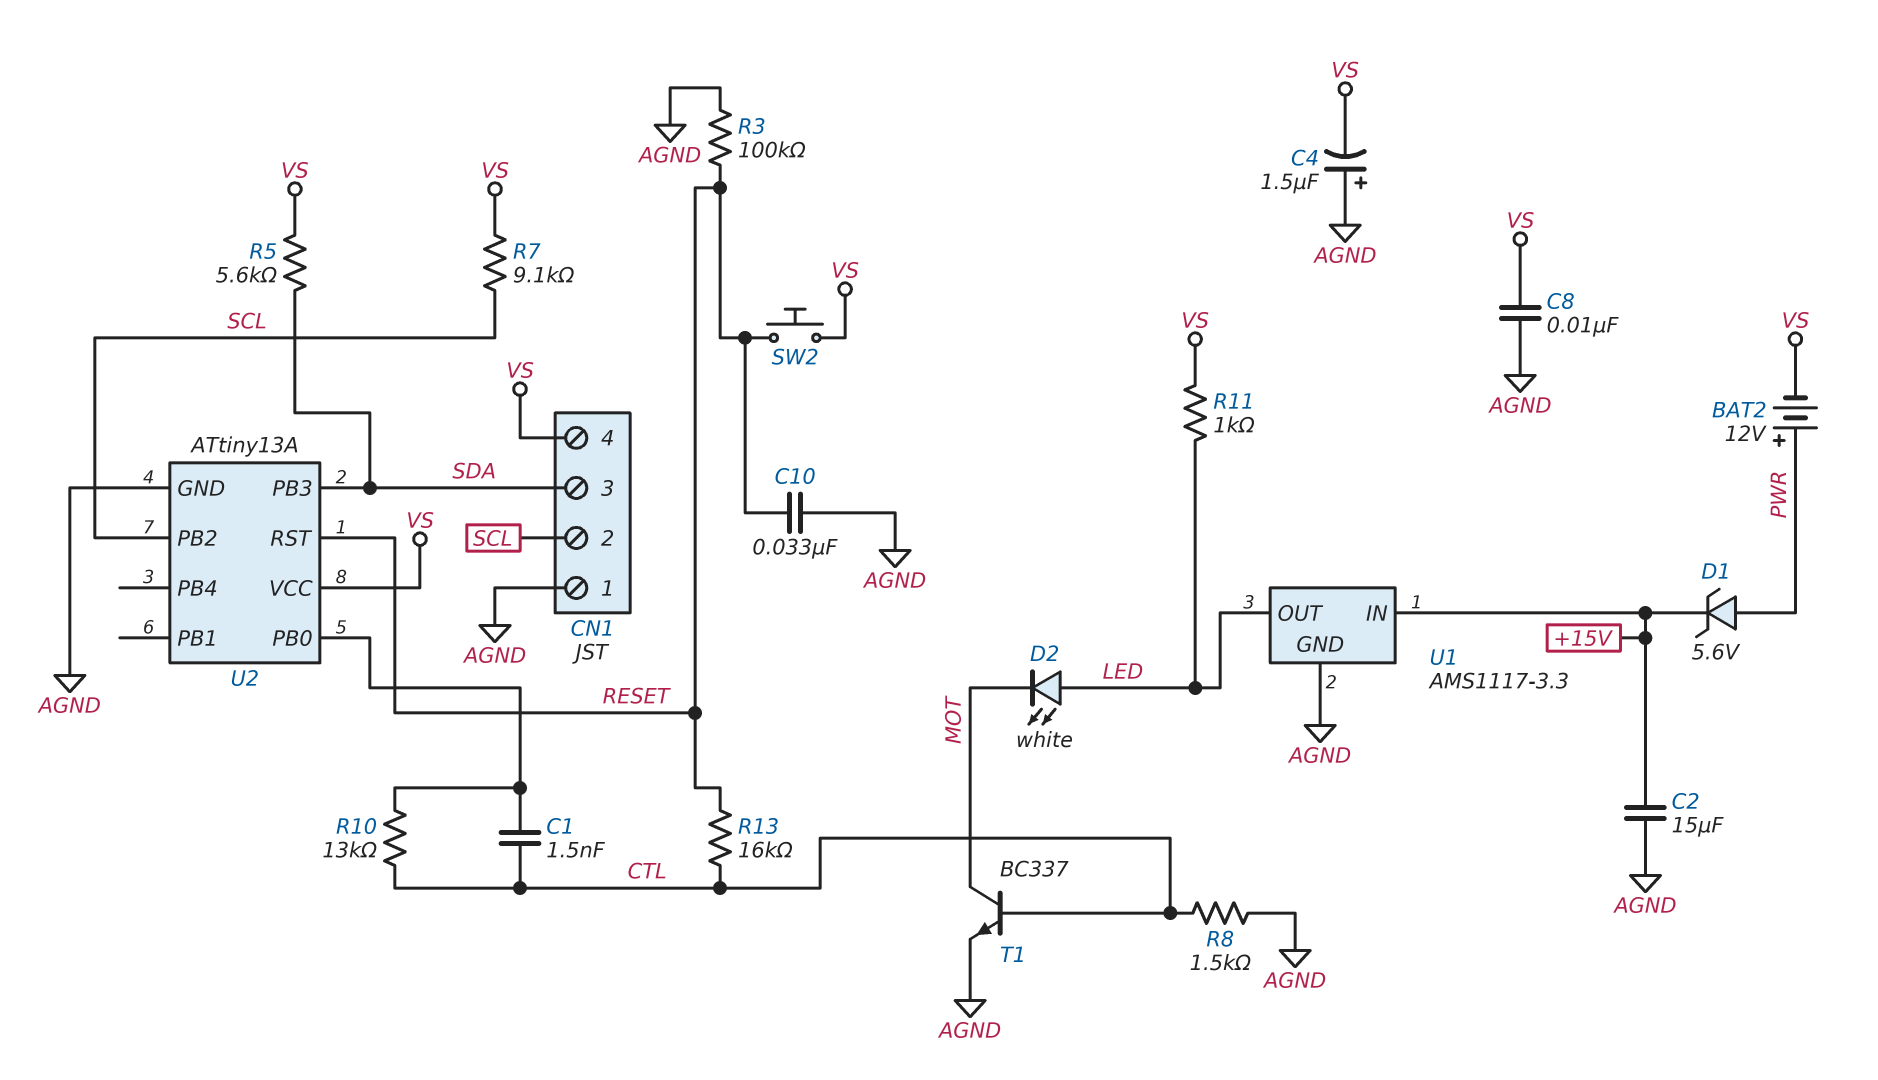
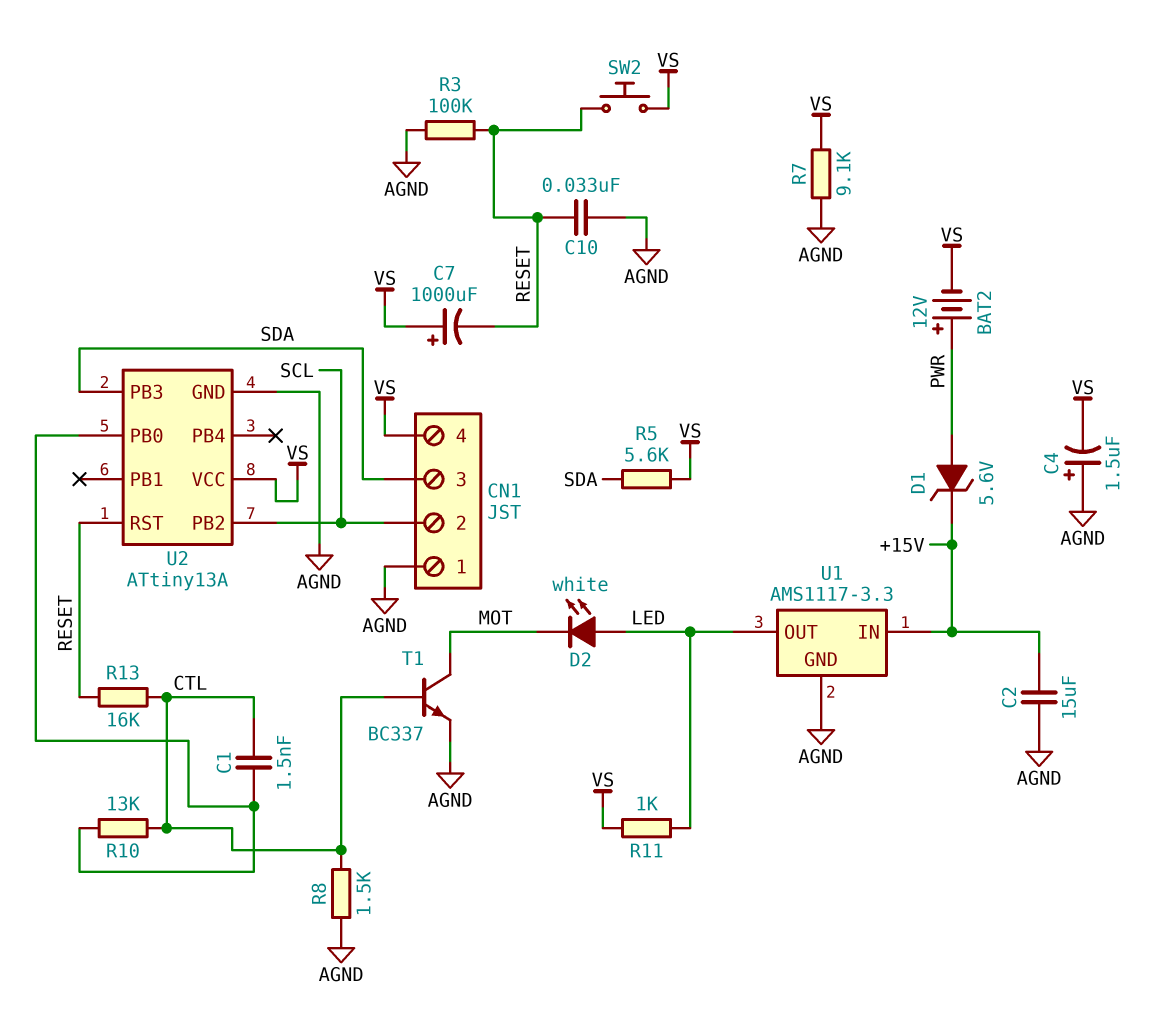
C7: none -> 1000uF (plus VS, minus RESET)
C8: 10nF (AGND, VS) -> none
R7: 9.1k (SCL, VS) -> 9.1k (AGND, VS)

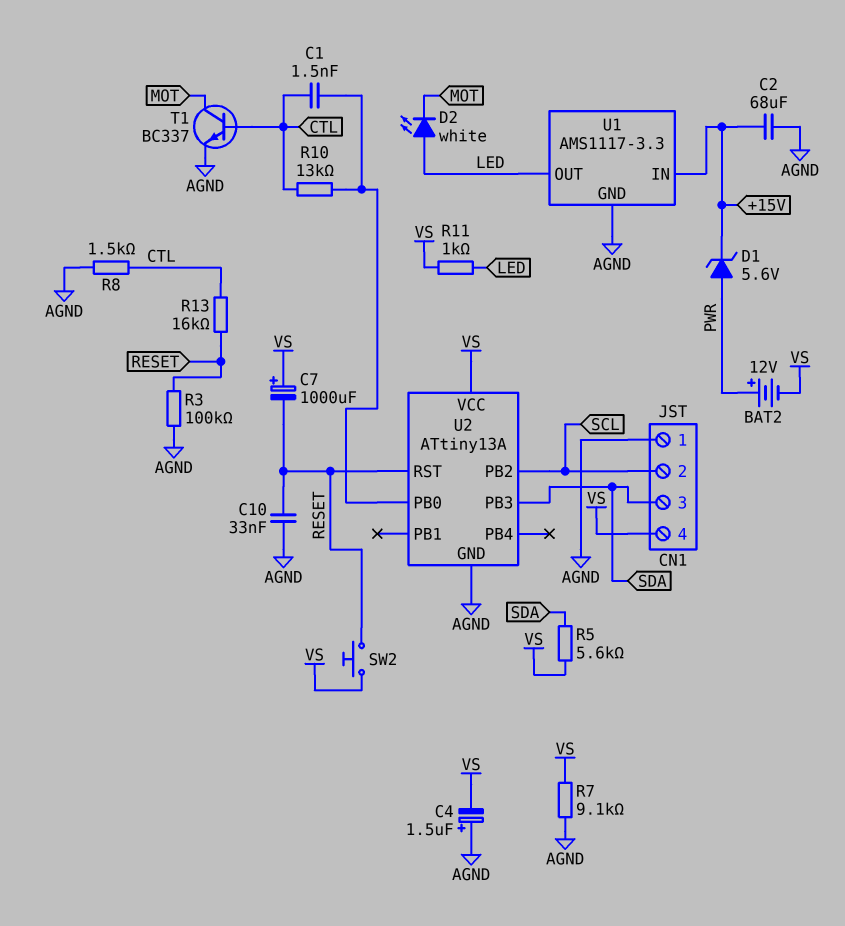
C2: 15uF (+15V, AGND) -> 68uF (+15V, AGND)

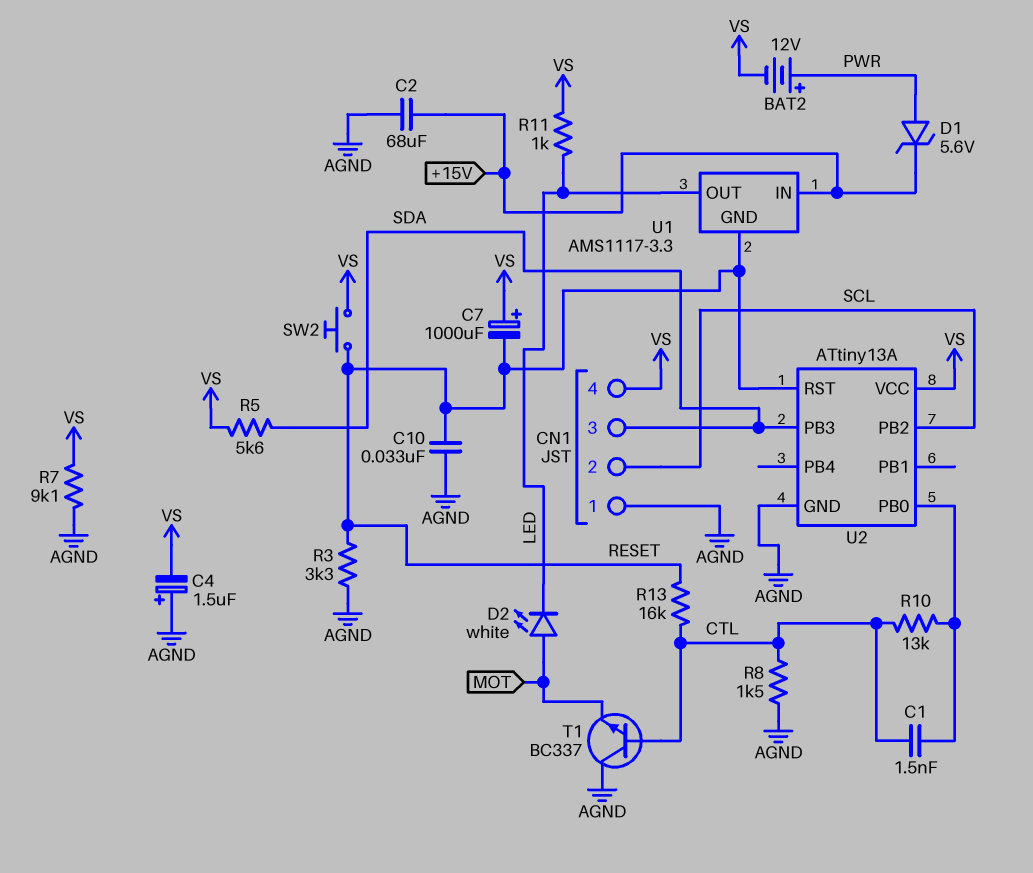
D2: LED white (A LED, K MOT) -> LED white (A MOT, K LED)
R3: 100k (AGND, RESET) -> 3.3k (AGND, RESET)
T1: NPN BC337 (B CTL, C MOT, E AGND) -> NPN BC337 (B CTL, C AGND, E MOT)
U1 pin GND: AGND -> RESET

